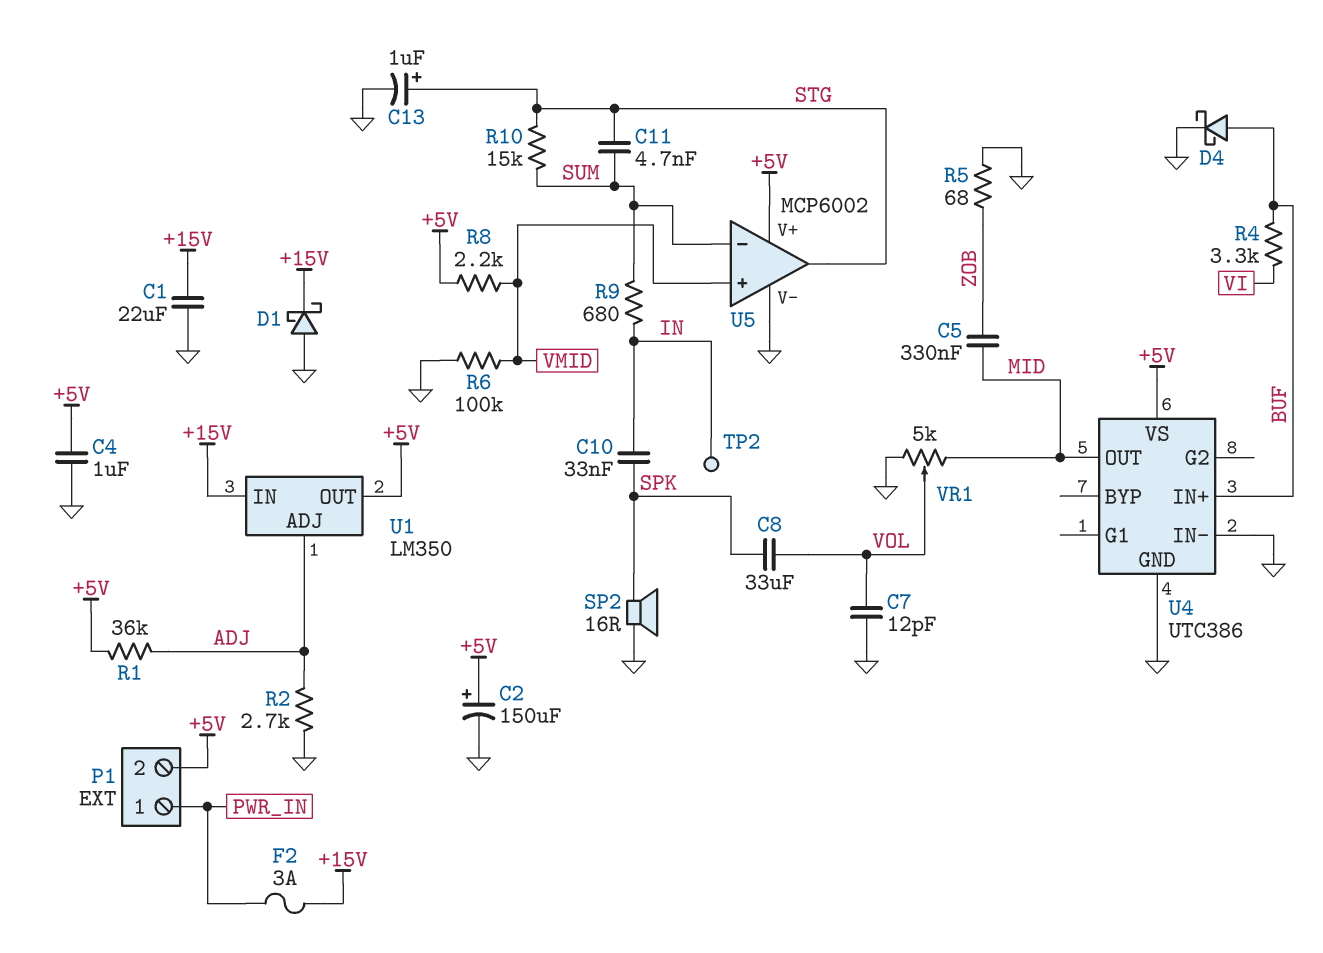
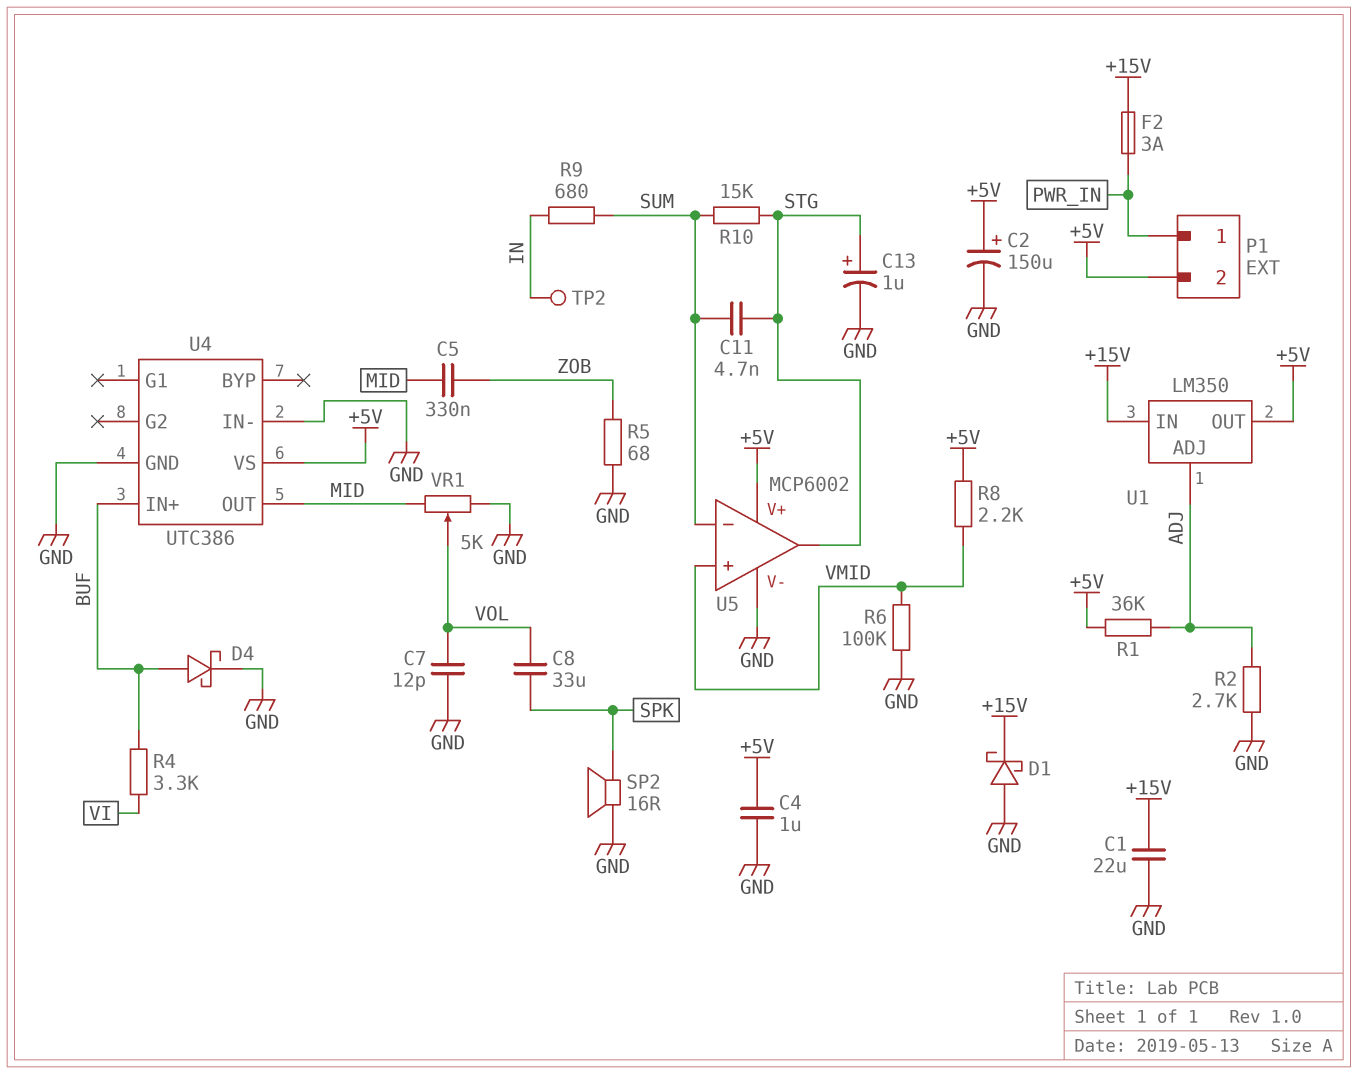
C10: 33nF (IN, SPK) -> none

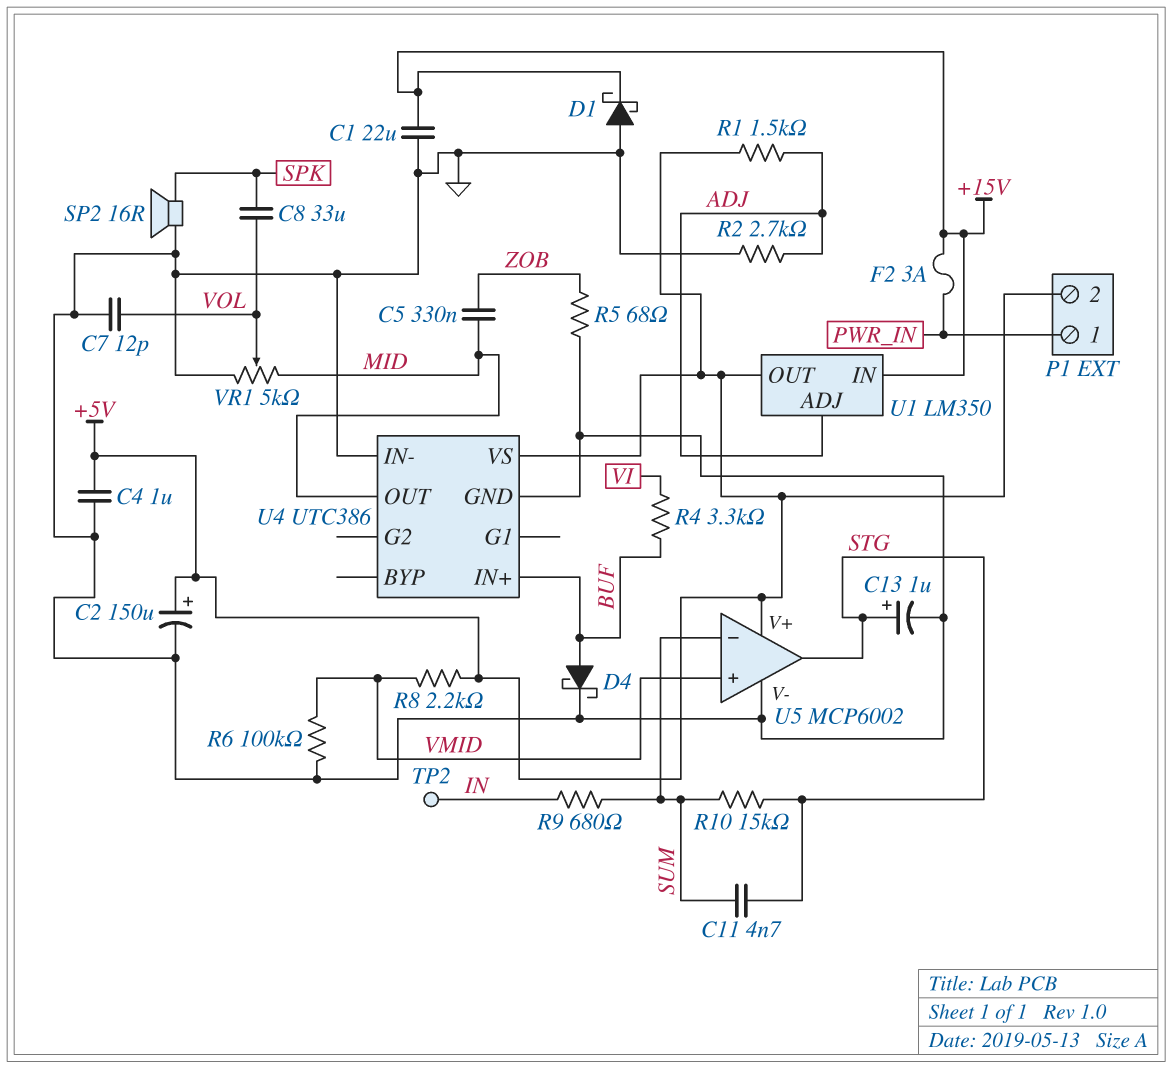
R1: 36k (+5V, ADJ) -> 1.5k (+5V, ADJ)

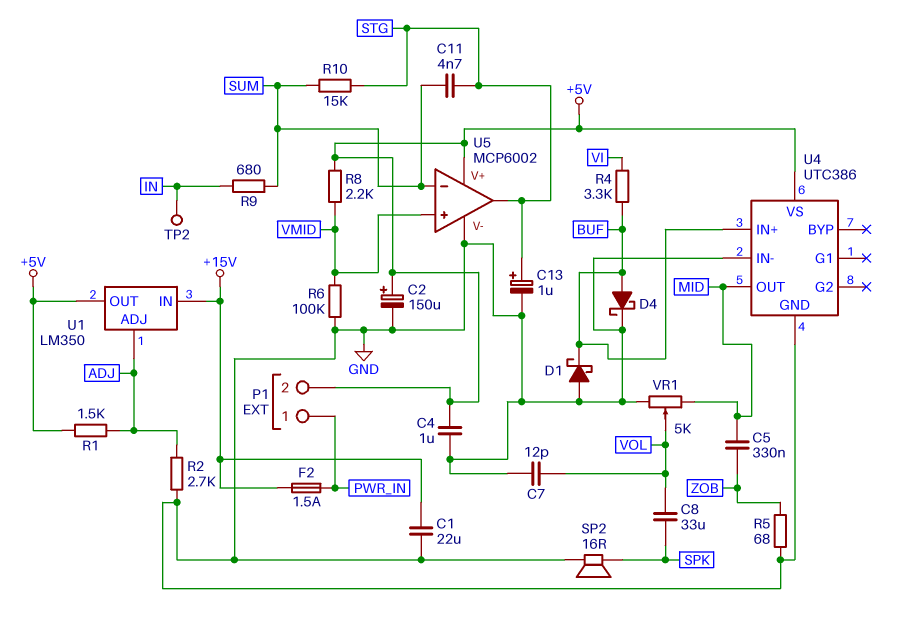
D1: schottky (A GND, K +15V) -> schottky (A GND, K BUF)
F2: 3A (+15V, PWR_IN) -> 1.5A (+15V, PWR_IN)

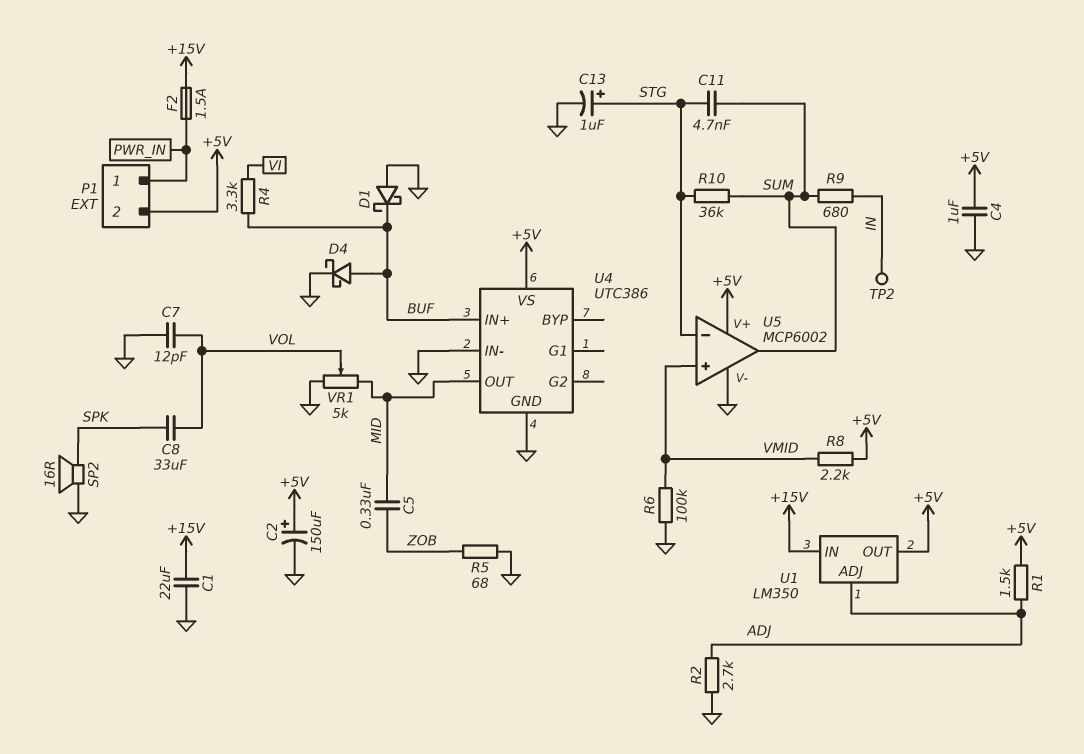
R10: 15k (STG, SUM) -> 36k (STG, SUM)
U5 pin in-: SUM -> STG
U5 pin out: STG -> SUM

